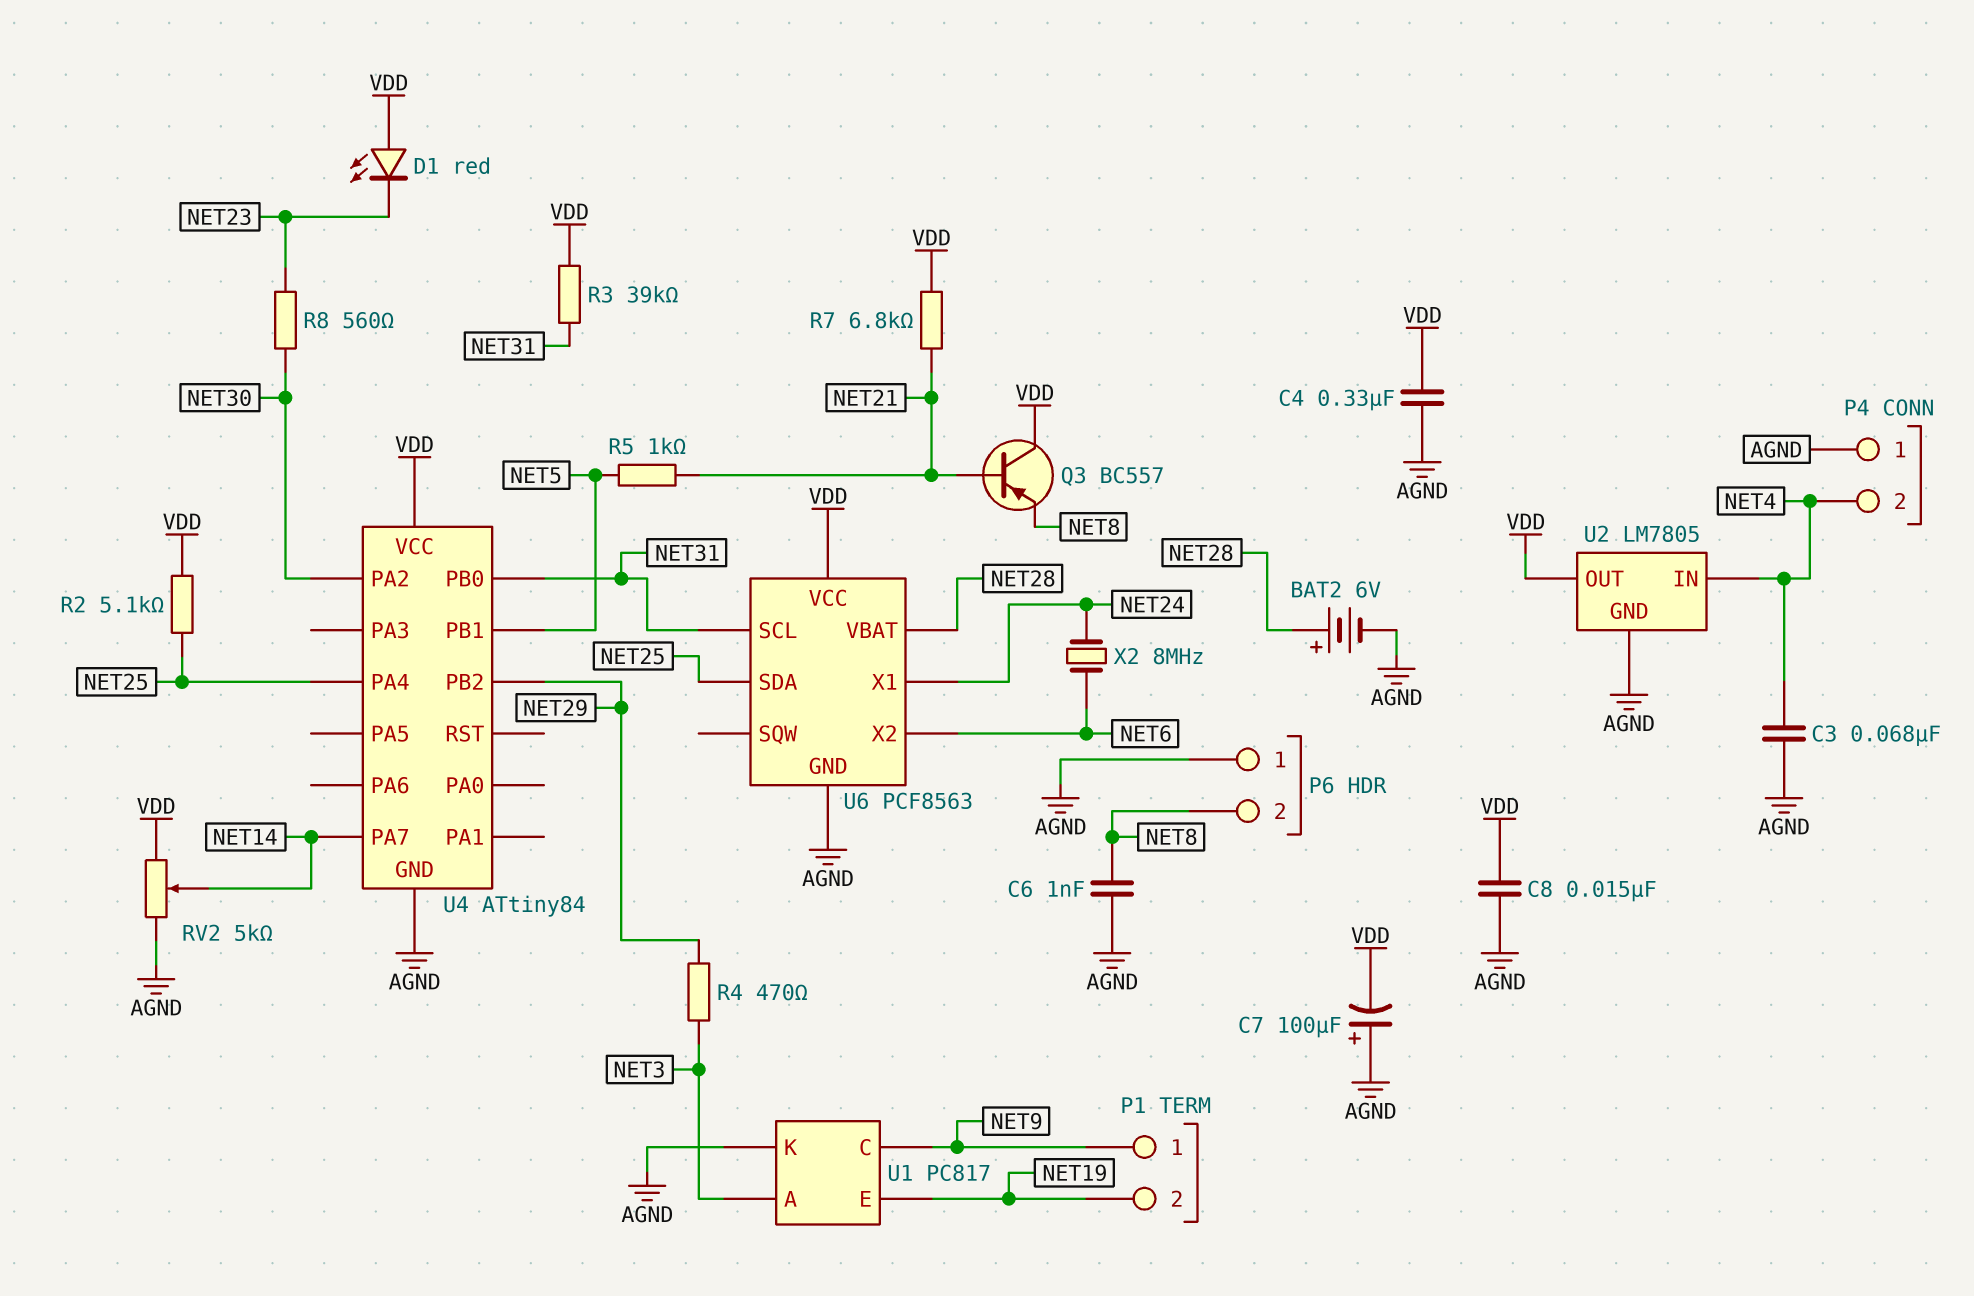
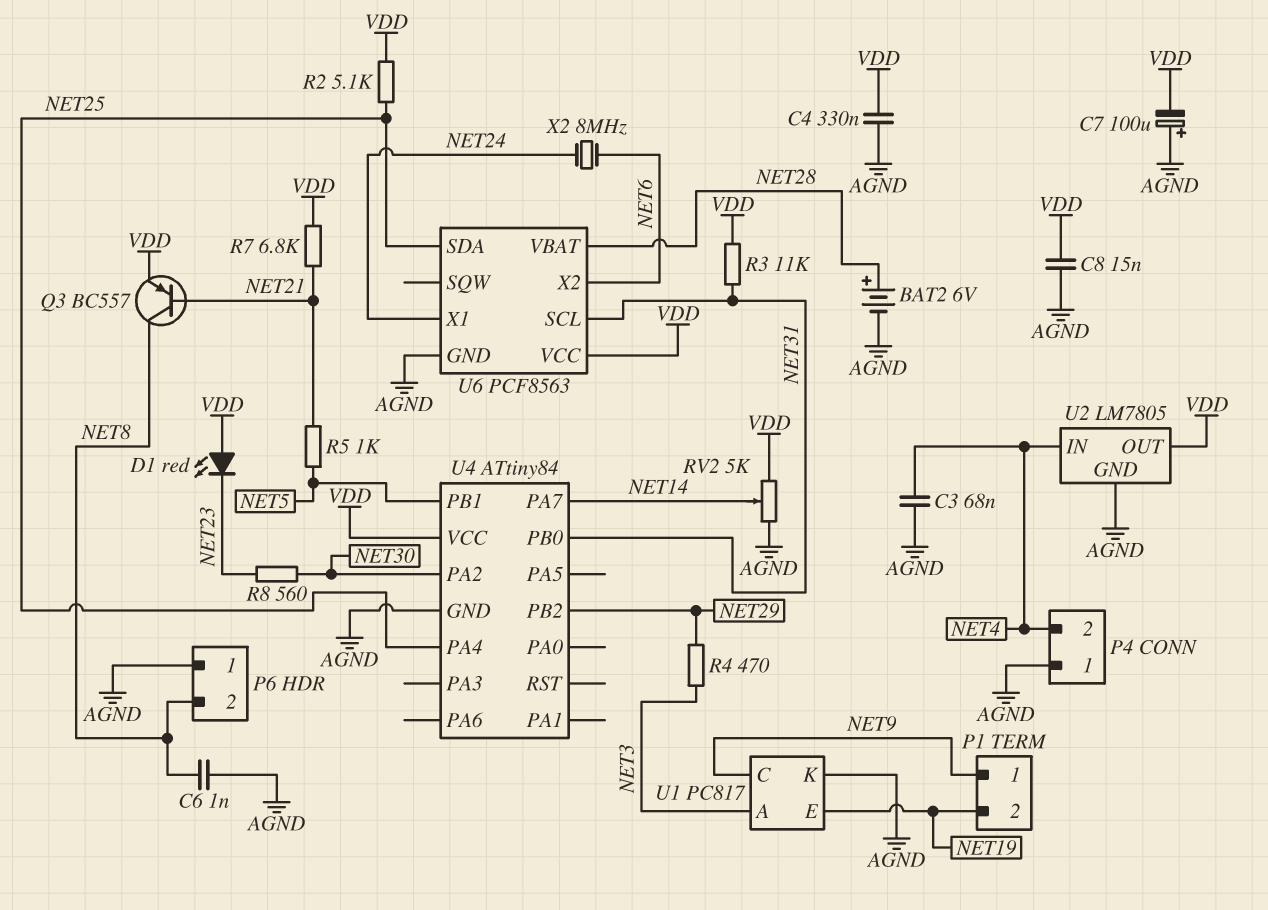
Q3: PNP BC557 (B NET21, C VDD, E NET8) -> PNP BC557 (B NET21, C NET8, E VDD)
R3: 39k (NET31, VDD) -> 11k (NET31, VDD)

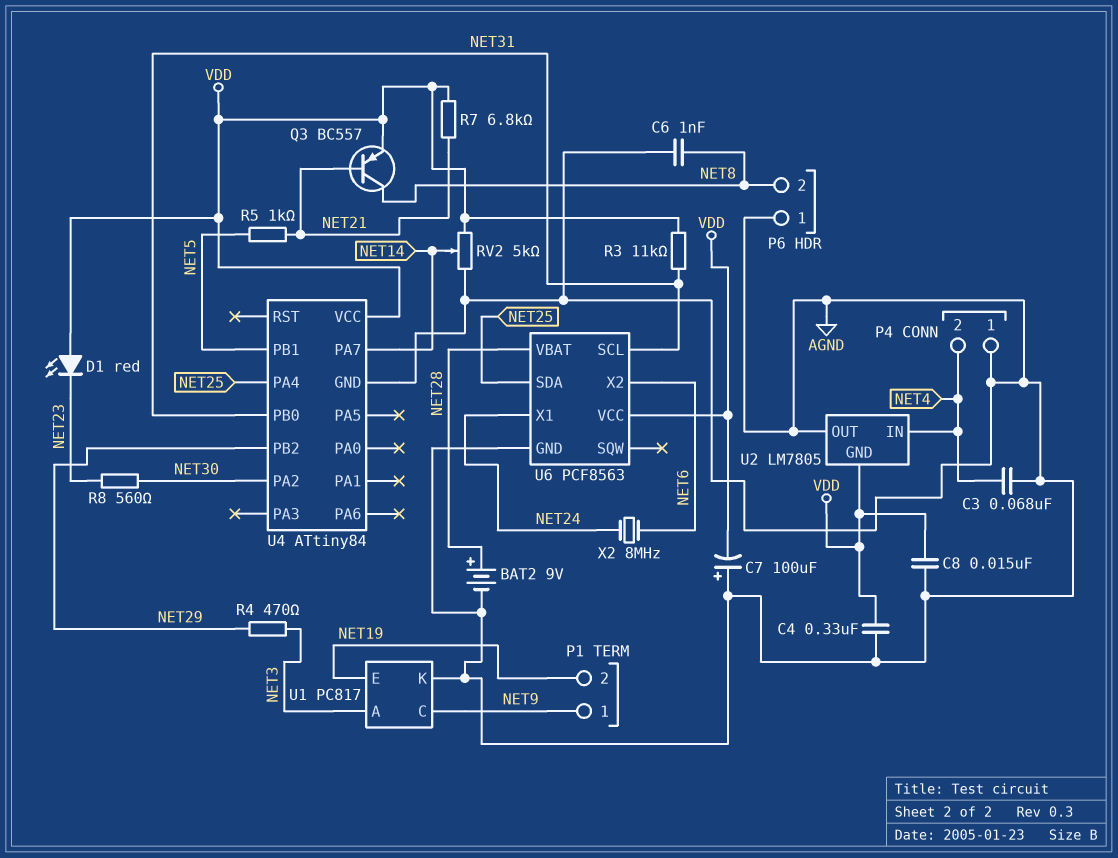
BAT2: 6V (plus NET28, minus AGND) -> 9V (plus NET28, minus AGND)
R2: 5.1k (NET25, VDD) -> none
U2 pin GND: AGND -> VDD
U2 pin OUT: VDD -> AGND

